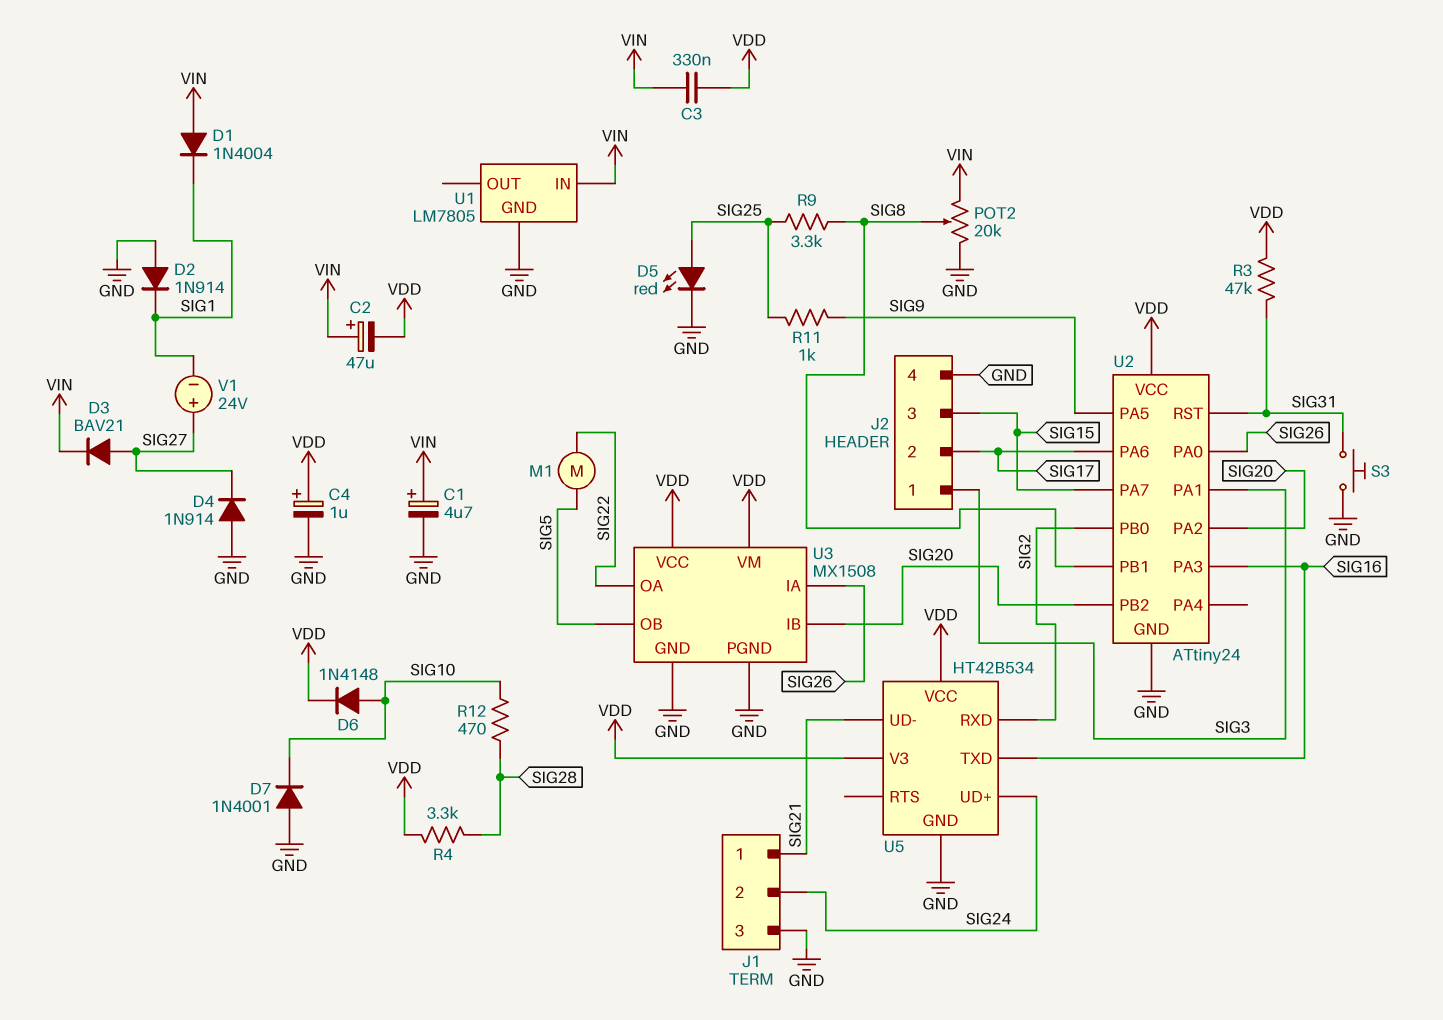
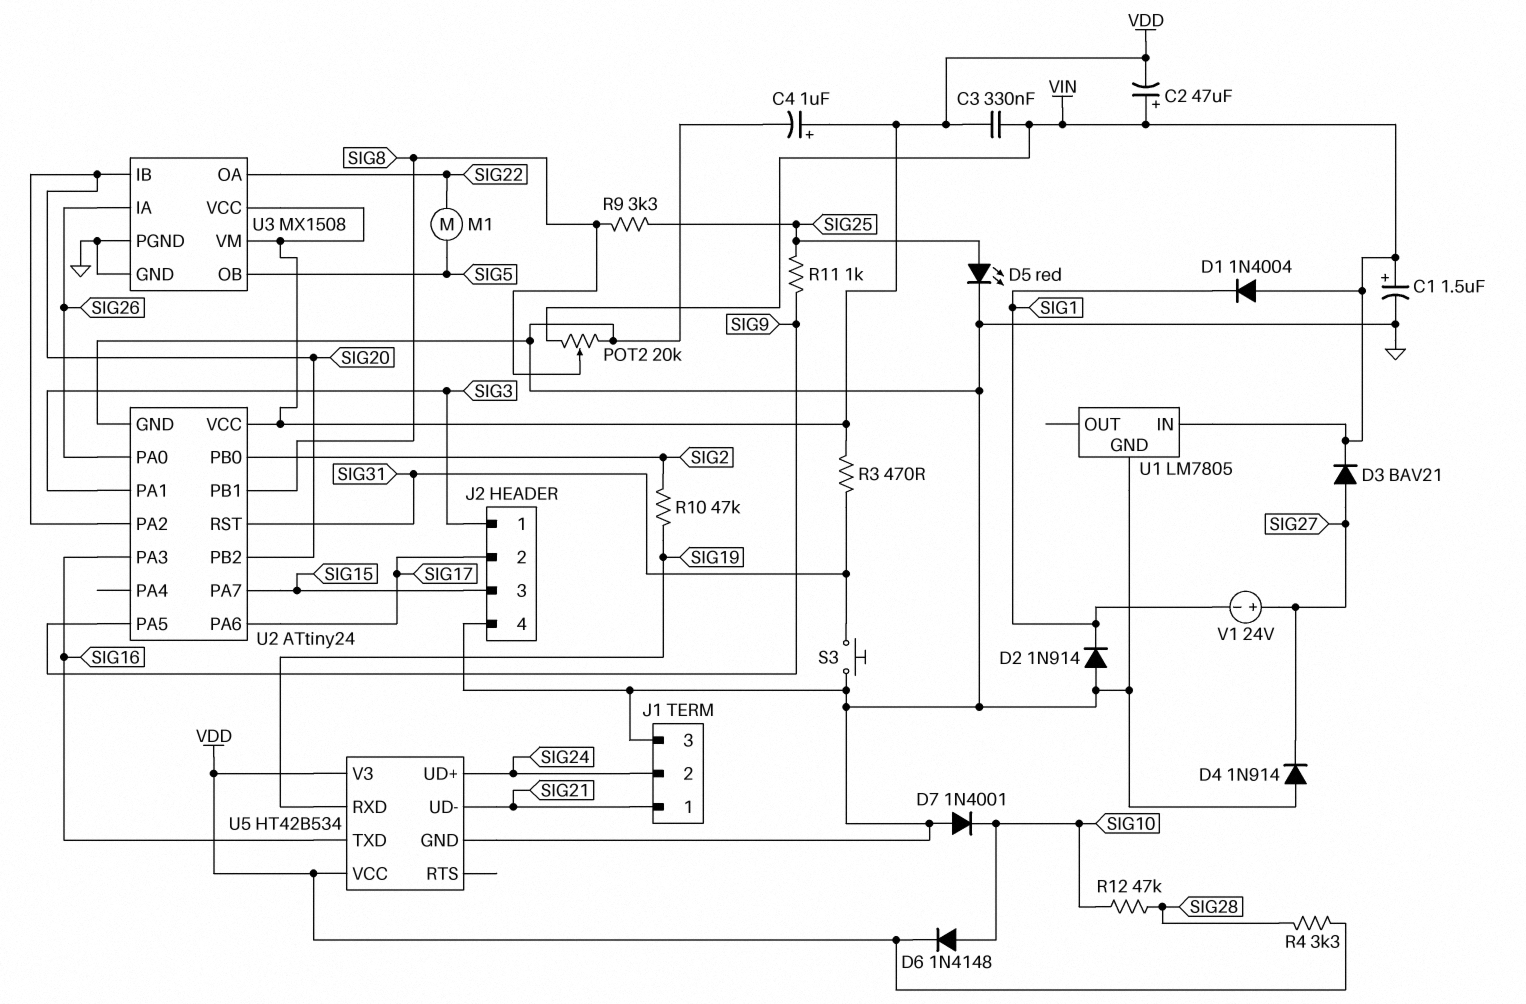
C1: 4.7uF (plus VIN, minus GND) -> 1.5uF (plus VIN, minus GND)
R3: 47k (SIG31, VDD) -> 470 (SIG31, VDD)
R10: none -> 47k (SIG2, SIG19)
R12: 470 (SIG10, SIG28) -> 47k (SIG10, SIG28)
U5 pin RXD: SIG2 -> SIG19

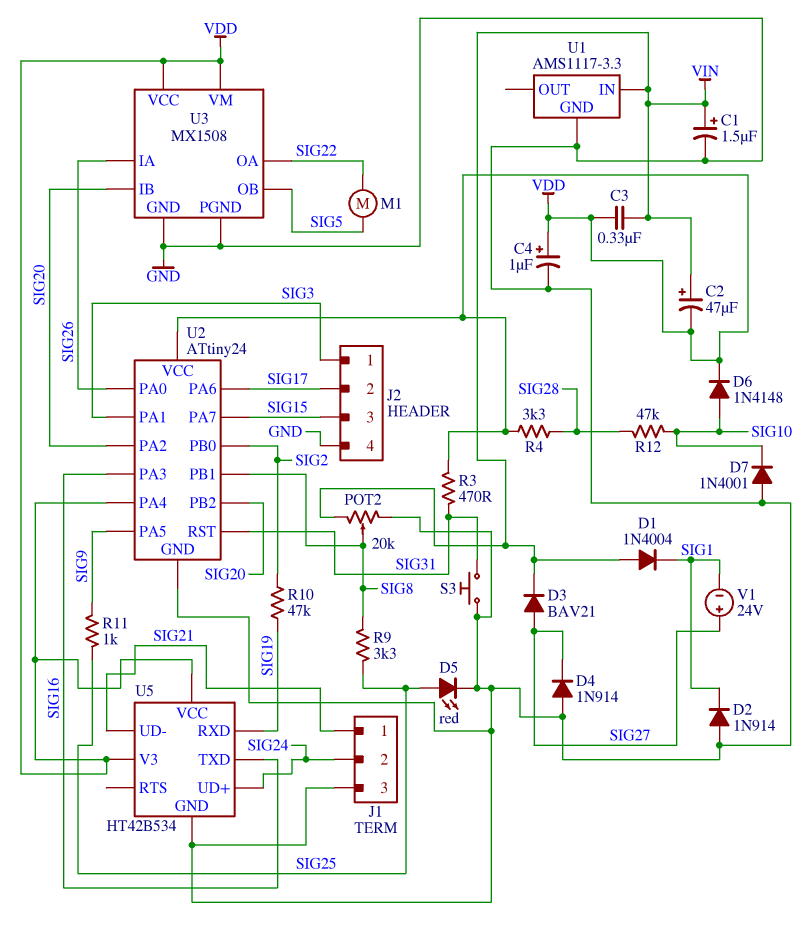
U1: LM7805 -> AMS1117-3.3
U2 pin PA4: none -> VDD

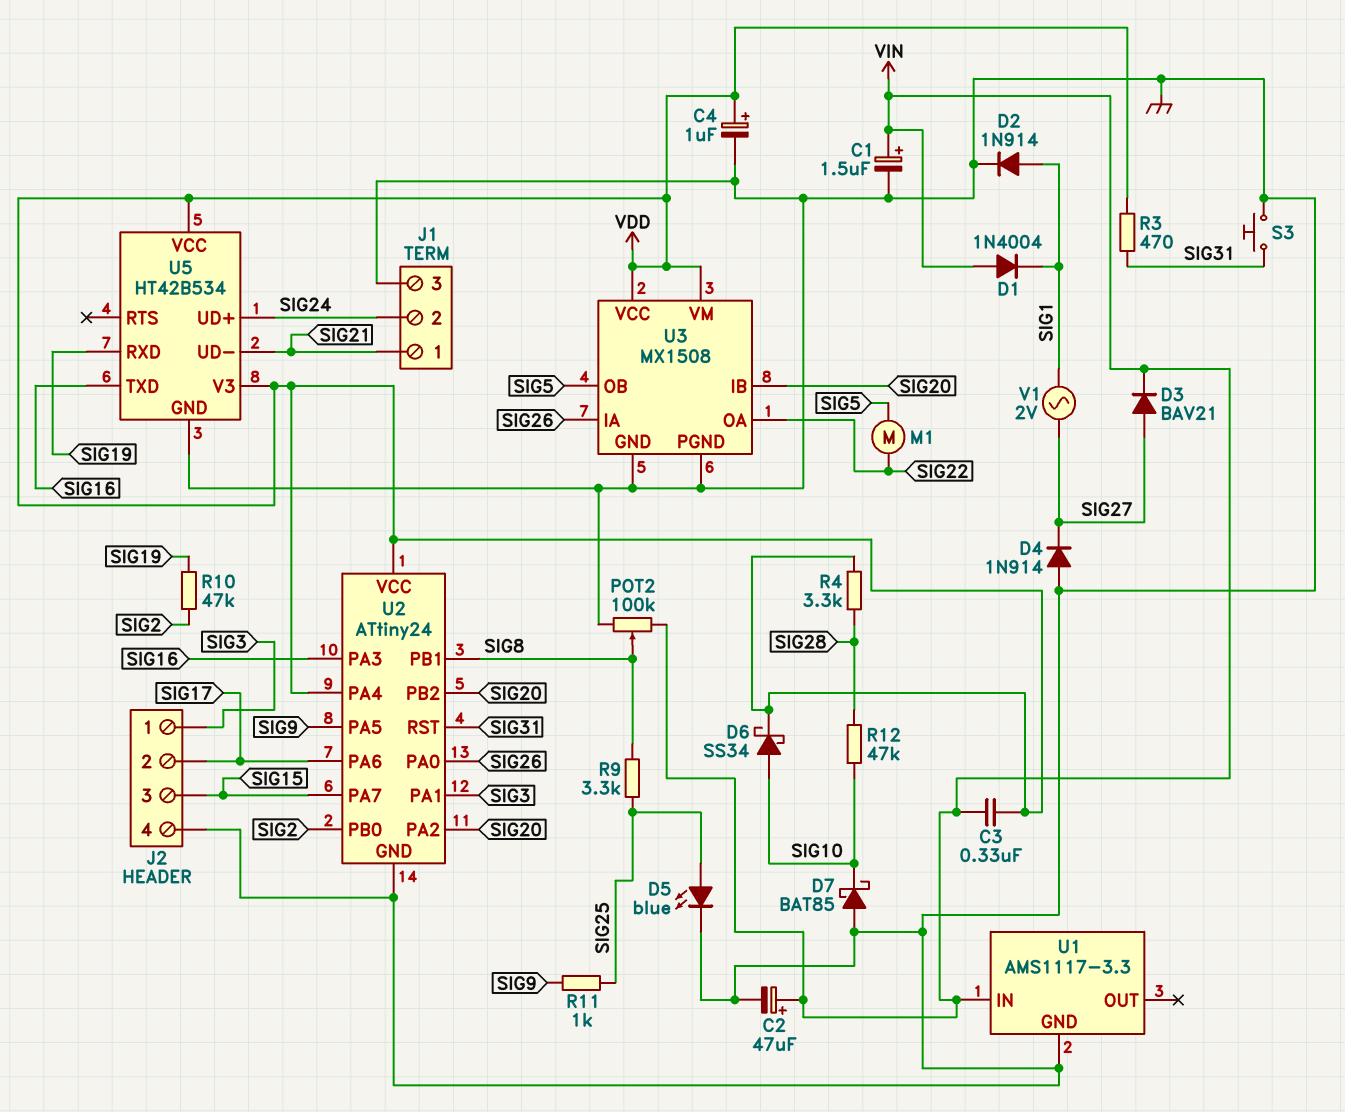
C2: 47uF (plus VIN, minus VDD) -> 47uF (plus VIN, minus GND)
D2: diode 1N914 (A GND, K SIG1) -> diode 1N914 (A SIG1, K GND)
D5: LED red (A SIG25, K GND) -> LED blue (A SIG25, K GND)
D6: diode 1N4148 (A SIG10, K VDD) -> schottky SS34 (A SIG10, K VDD)
D7: diode 1N4001 (A GND, K SIG10) -> schottky BAT85 (A GND, K SIG10)
POT2: 20k (GND, VIN, wiper SIG8) -> 100k (GND, VIN, wiper SIG8)
V1: 24V (plus SIG27, minus SIG1) -> AC 2V (SIG1, SIG27)

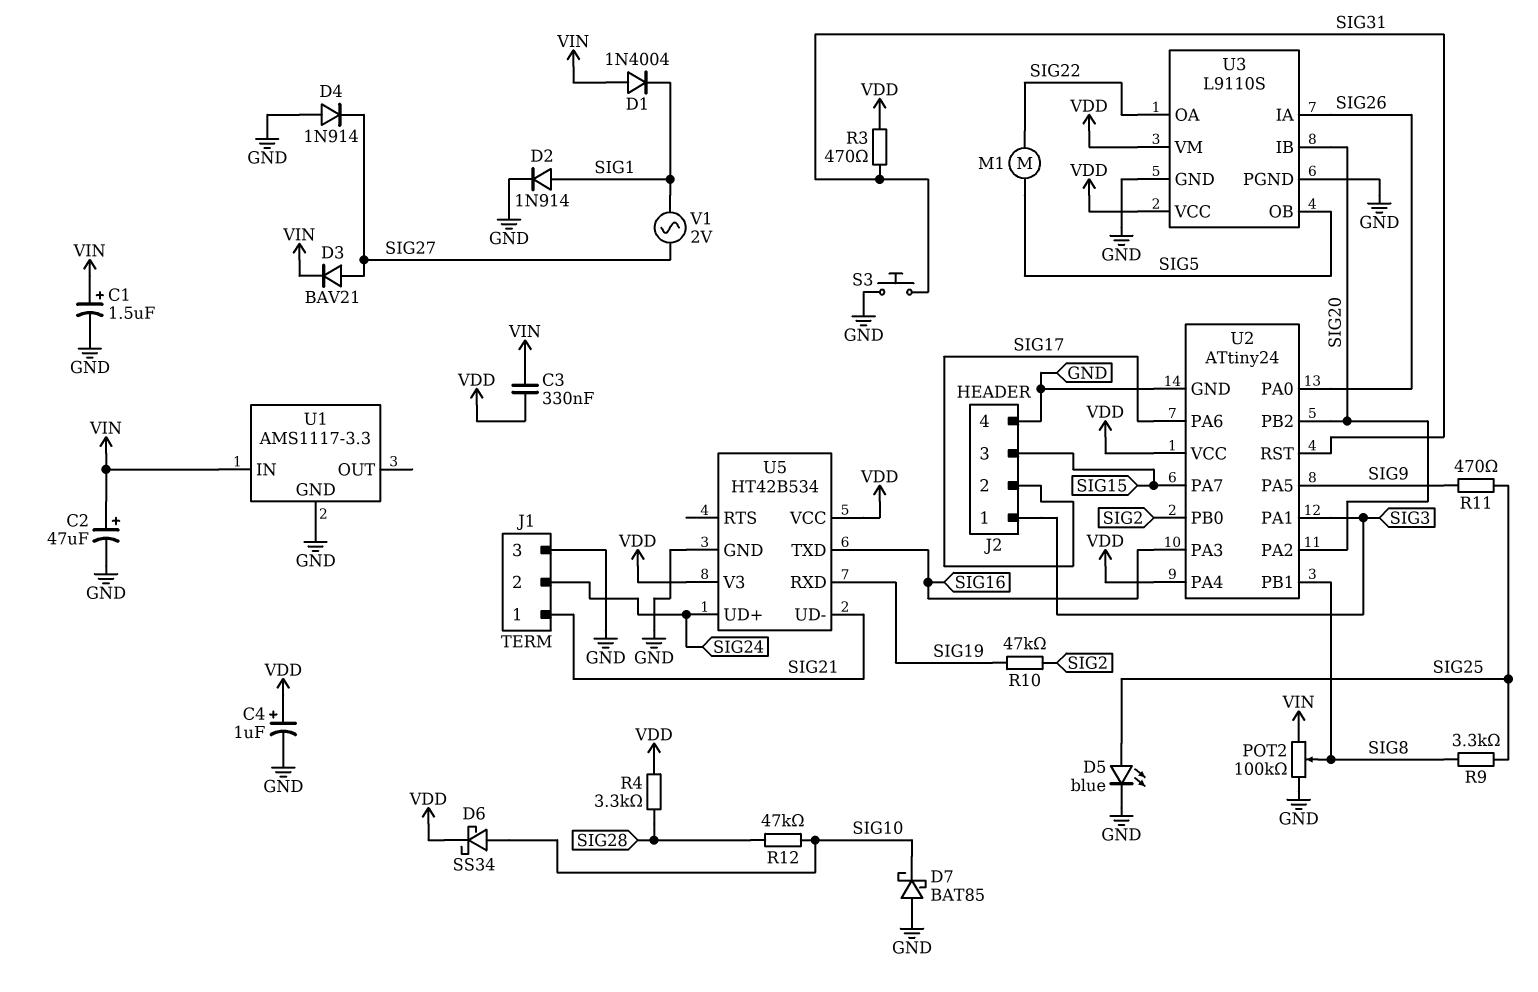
R11: 1k (SIG9, SIG25) -> 470 (SIG9, SIG25)
U3: MX1508 -> L9110S

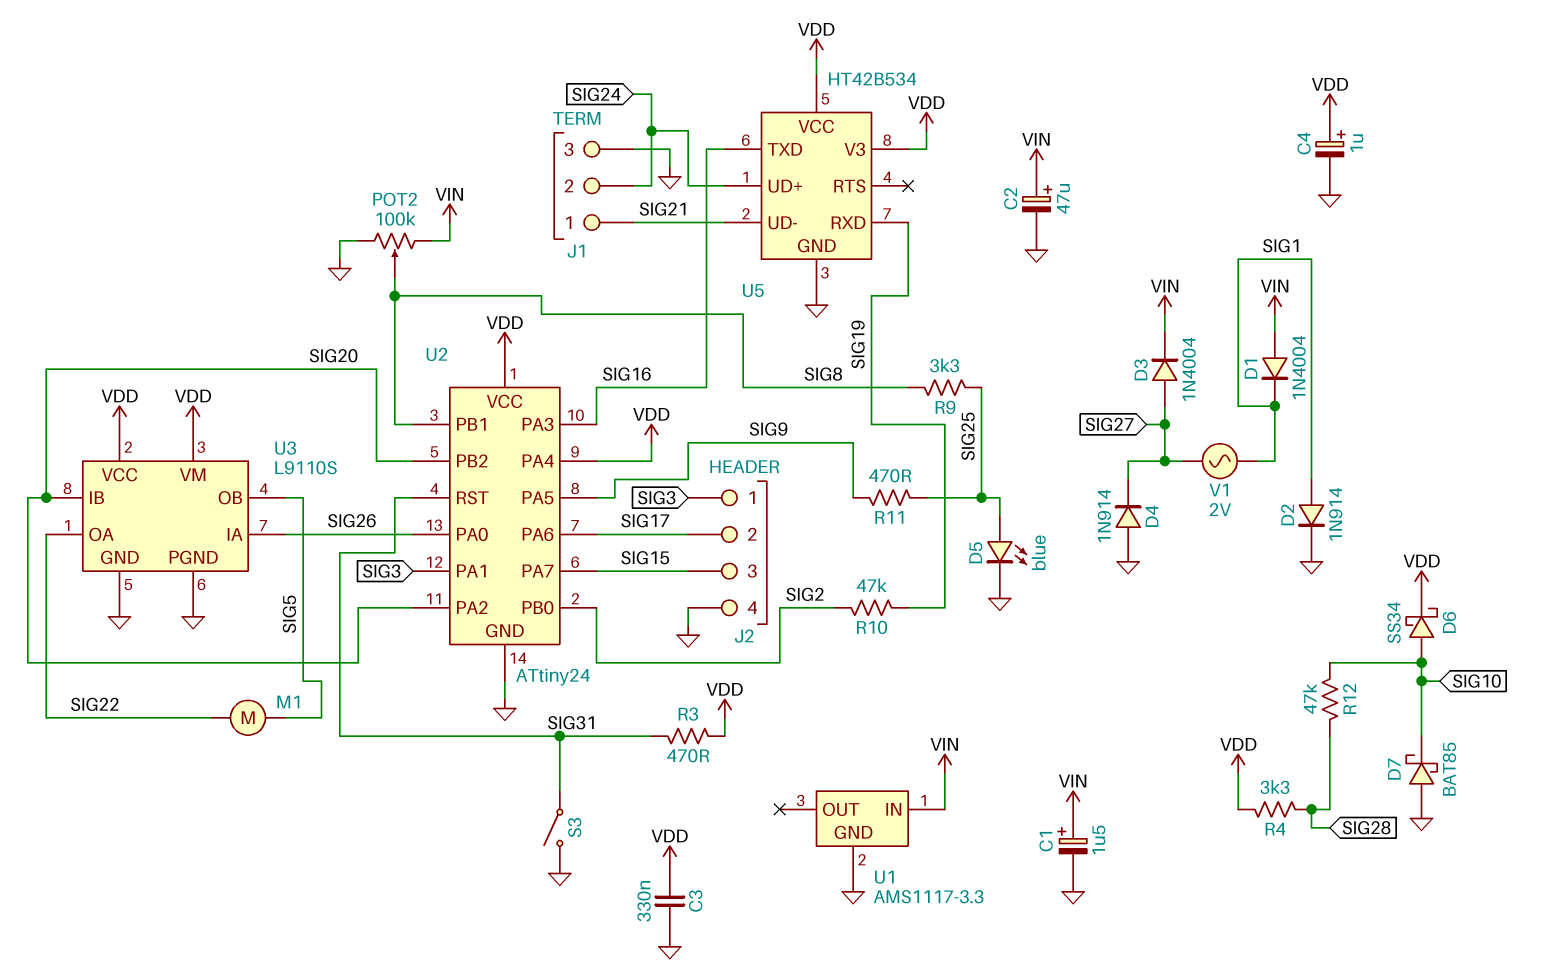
C3: 330nF (VDD, VIN) -> 330nF (GND, VDD)
D3: diode BAV21 (A SIG27, K VIN) -> diode 1N4004 (A SIG27, K VIN)
S3: button (GND, SIG31) -> switch (GND, SIG31)

